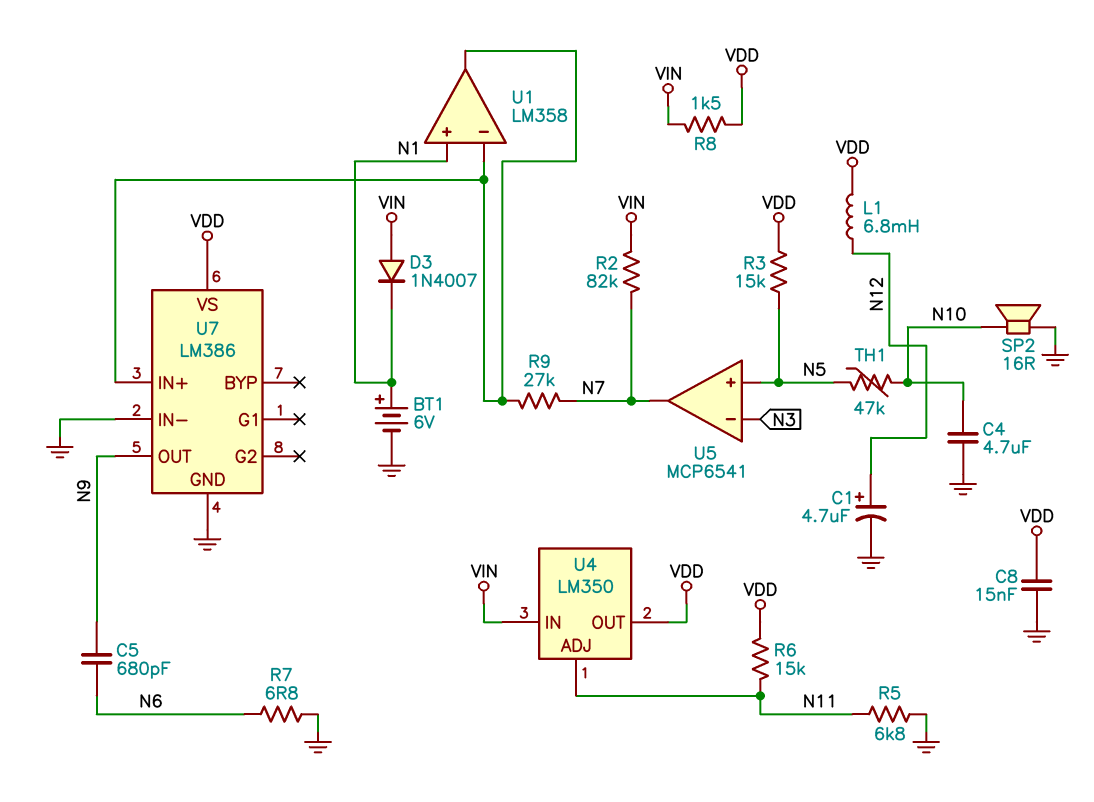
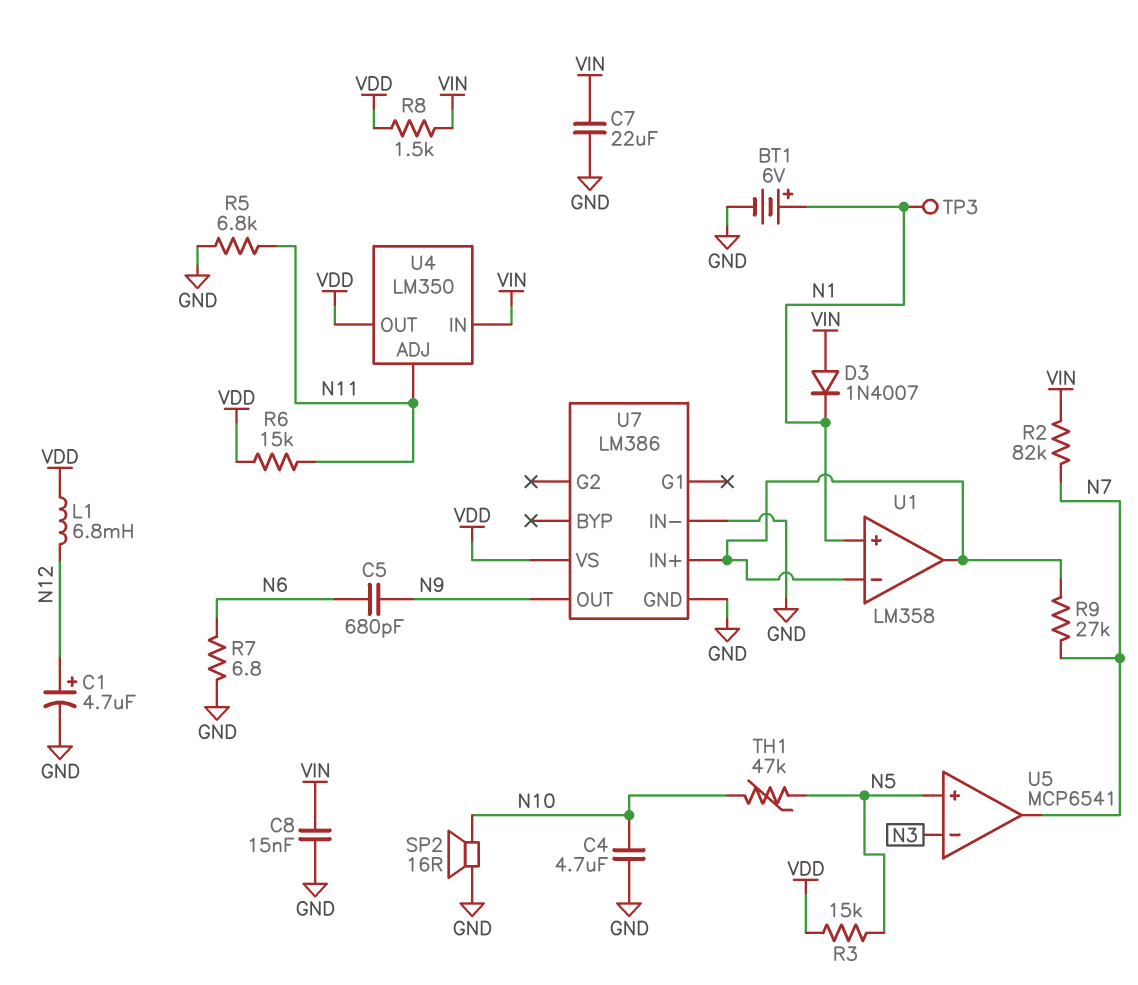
C7: none -> 22uF (GND, VIN)
C8: 15nF (GND, VDD) -> 15nF (GND, VIN)
TP3: none -> test point (N1)

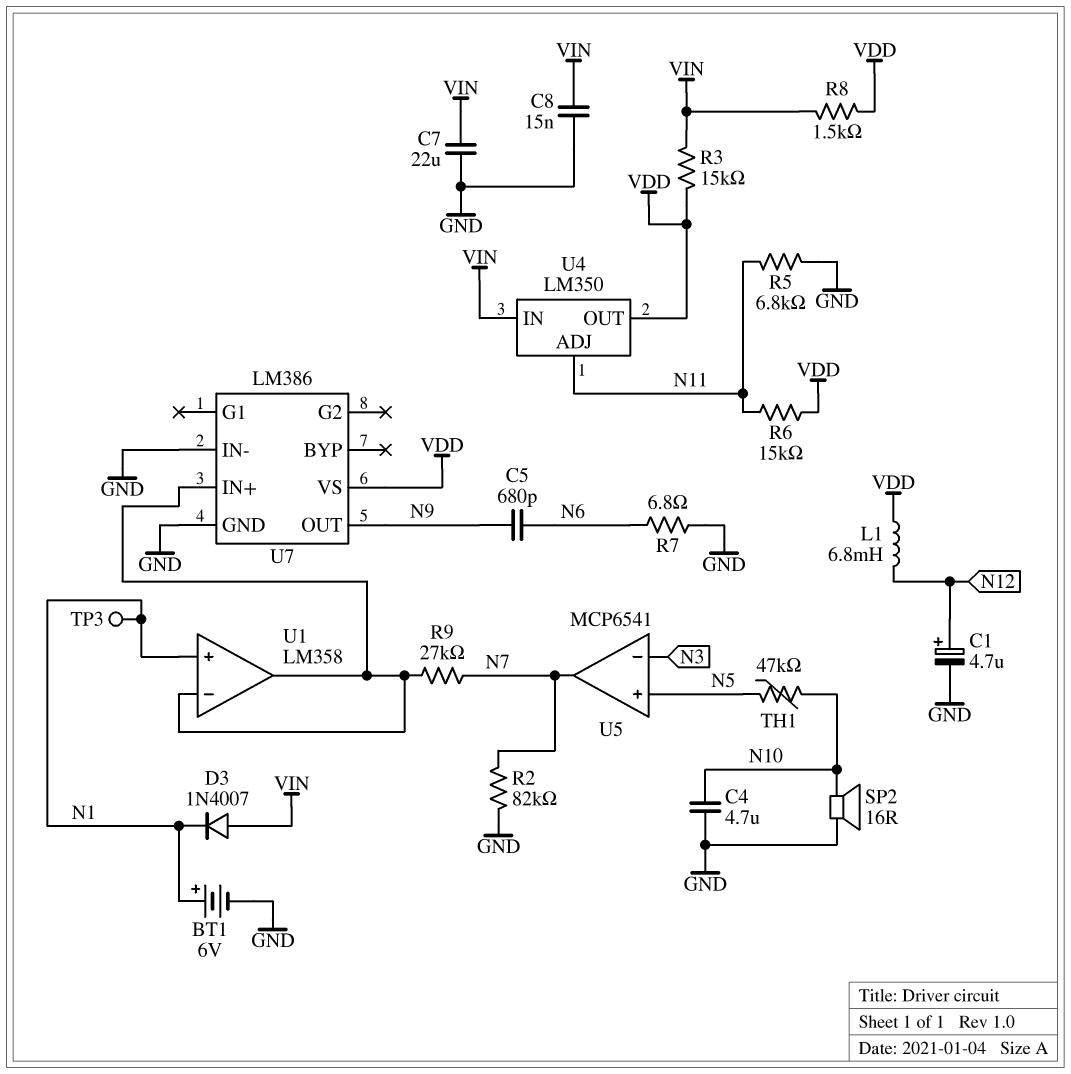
R2: 82k (N7, VIN) -> 82k (GND, N7)
R3: 15k (N5, VDD) -> 15k (VDD, VIN)

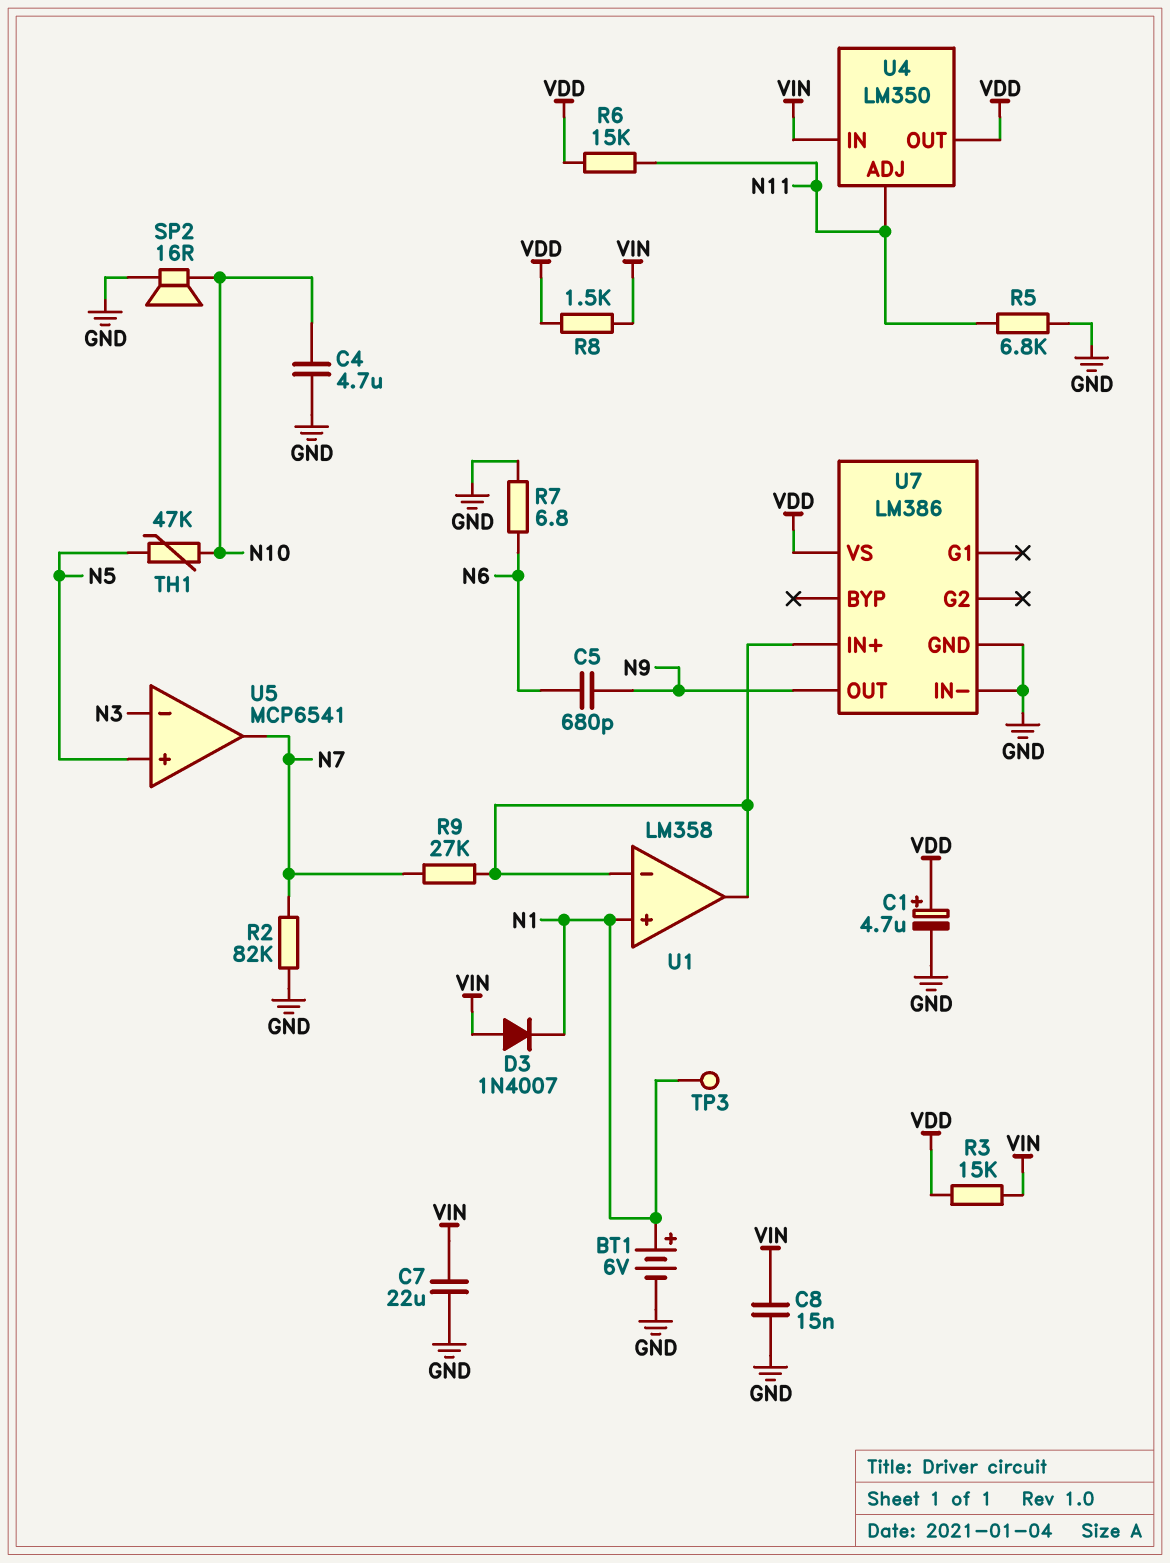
C1: 4.7uF (plus N12, minus GND) -> 4.7uF (plus VDD, minus GND)
L1: 6.8mH (N12, VDD) -> none

